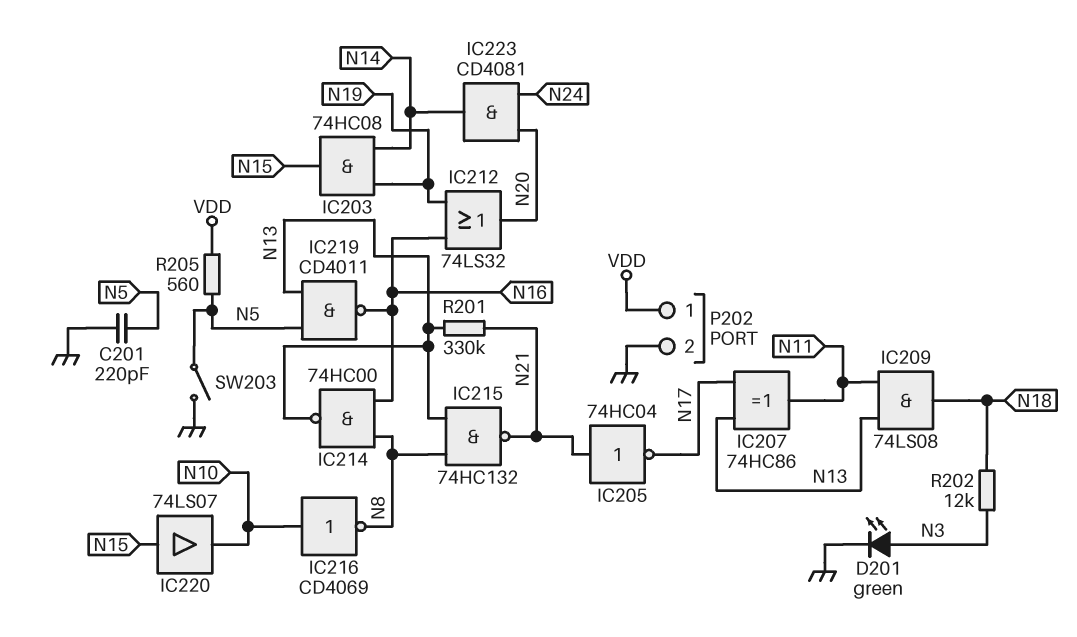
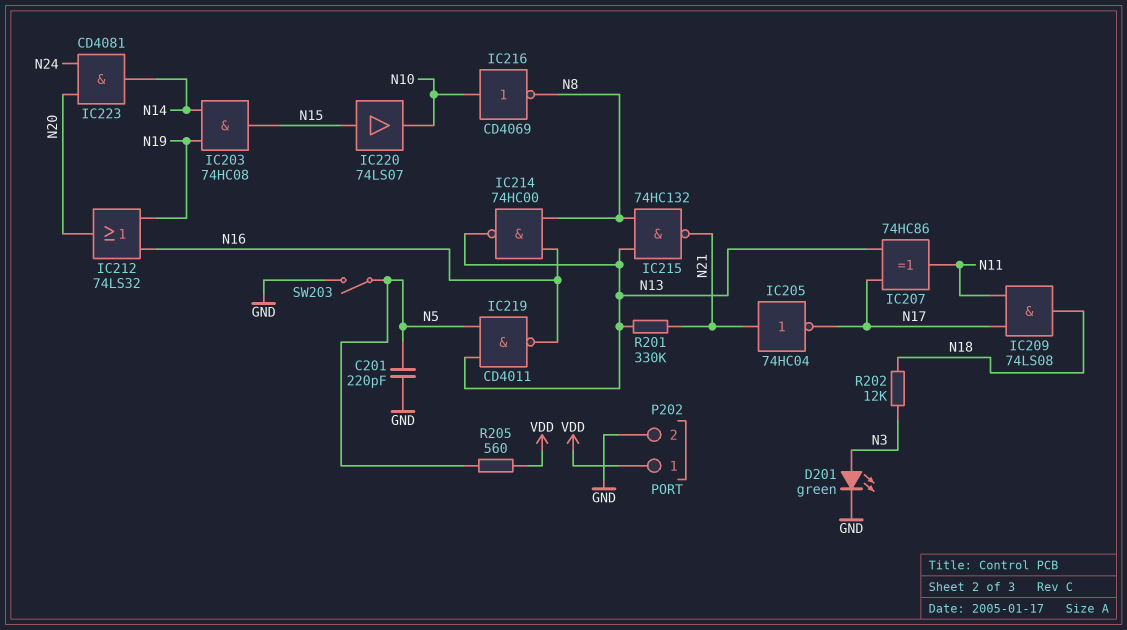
IC209: AND 74LS08 (in N11, in N13, out N18) -> AND 74LS08 (in N11, in N17, out N18)

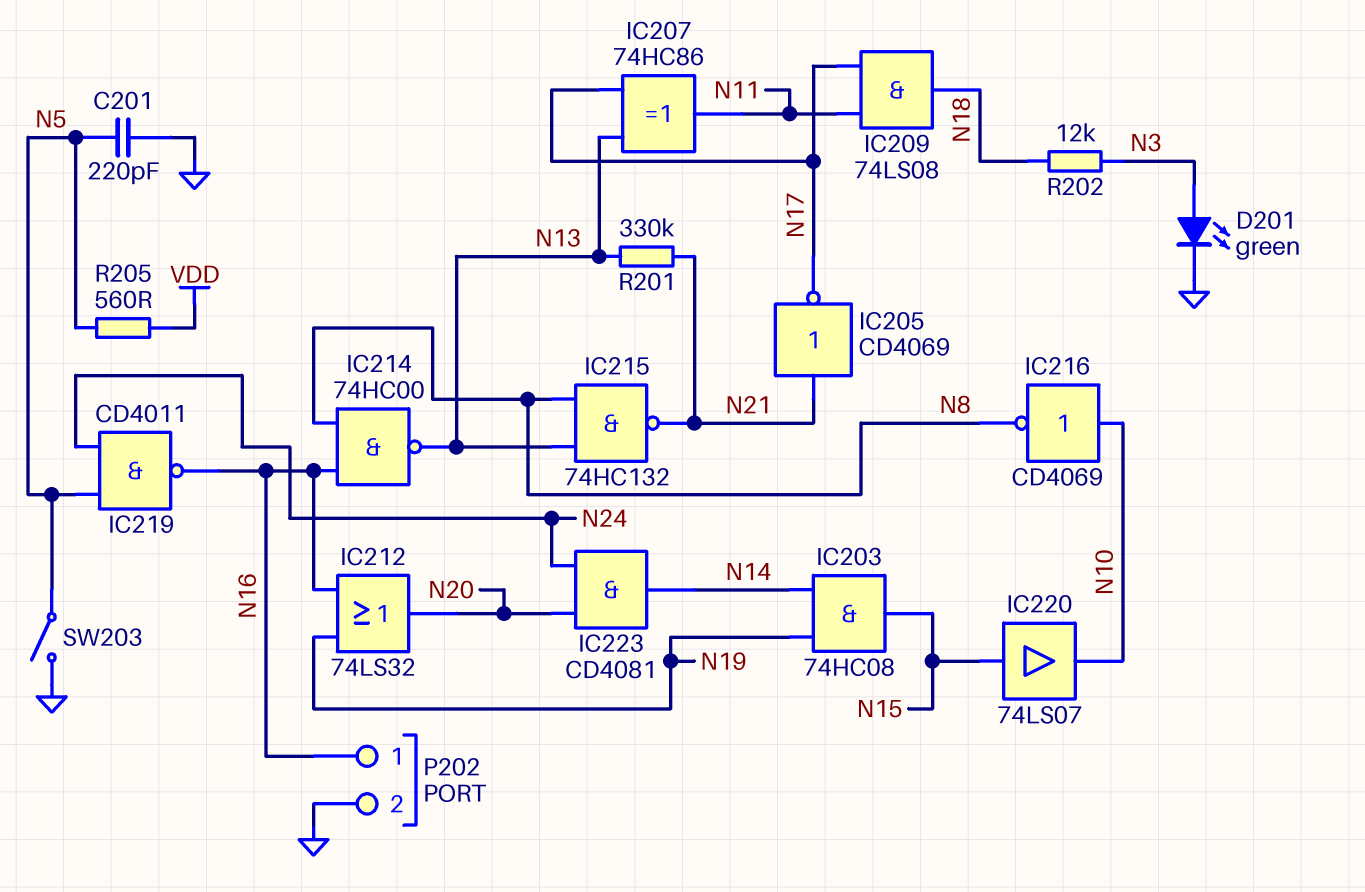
IC205: NOT 74HC04 (in N21, out N17) -> NOT CD4069 (in N21, out N17)
IC219: NAND CD4011 (in N5, in N13, out N16) -> NAND CD4011 (in N5, in N24, out N16)
P202 pin 1: VDD -> N16

